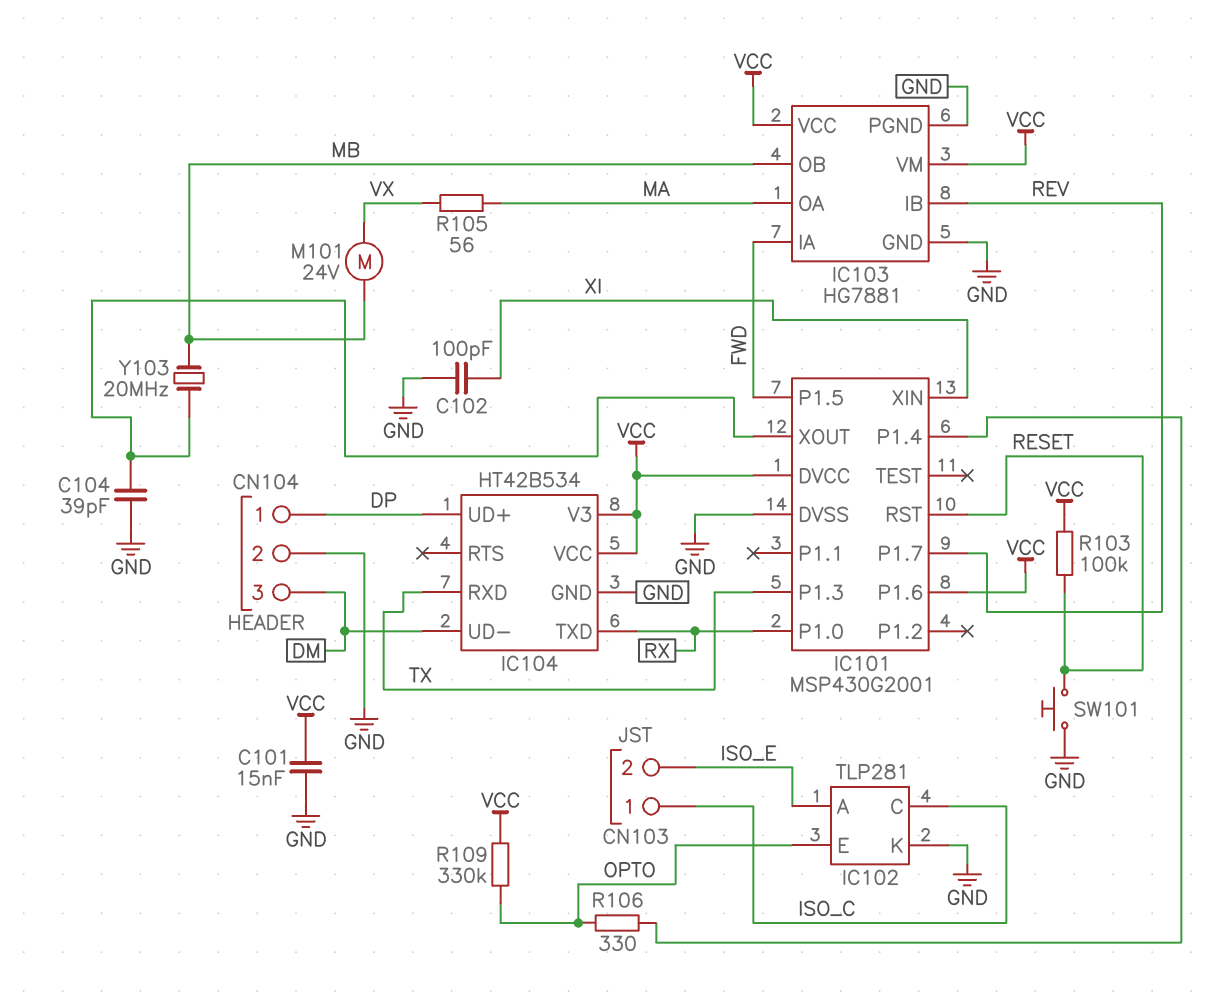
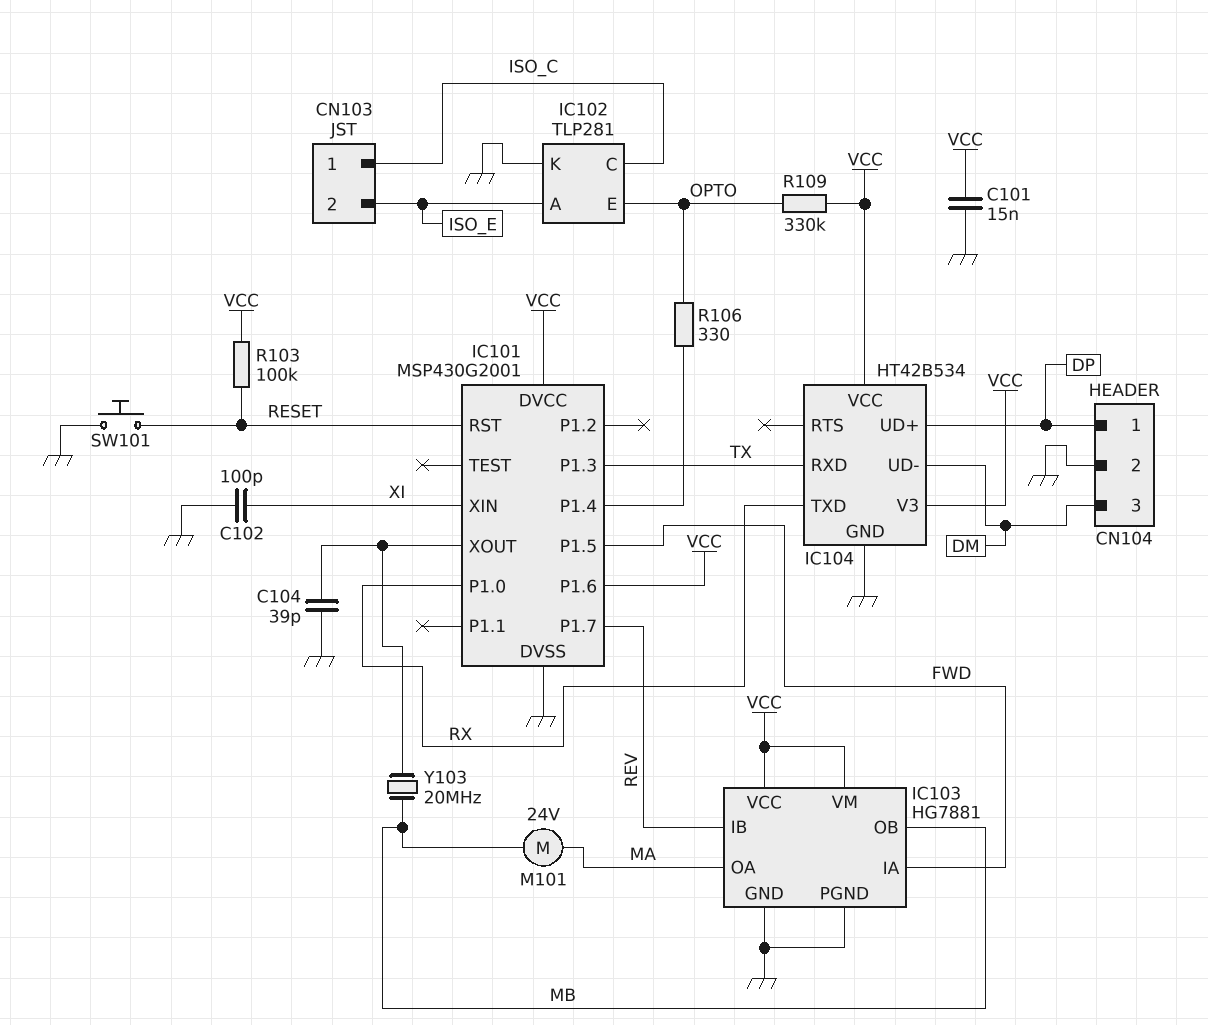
M101: motor 24V (MB, VX) -> motor 24V (MA, MB)
R105: 56 (MA, VX) -> none

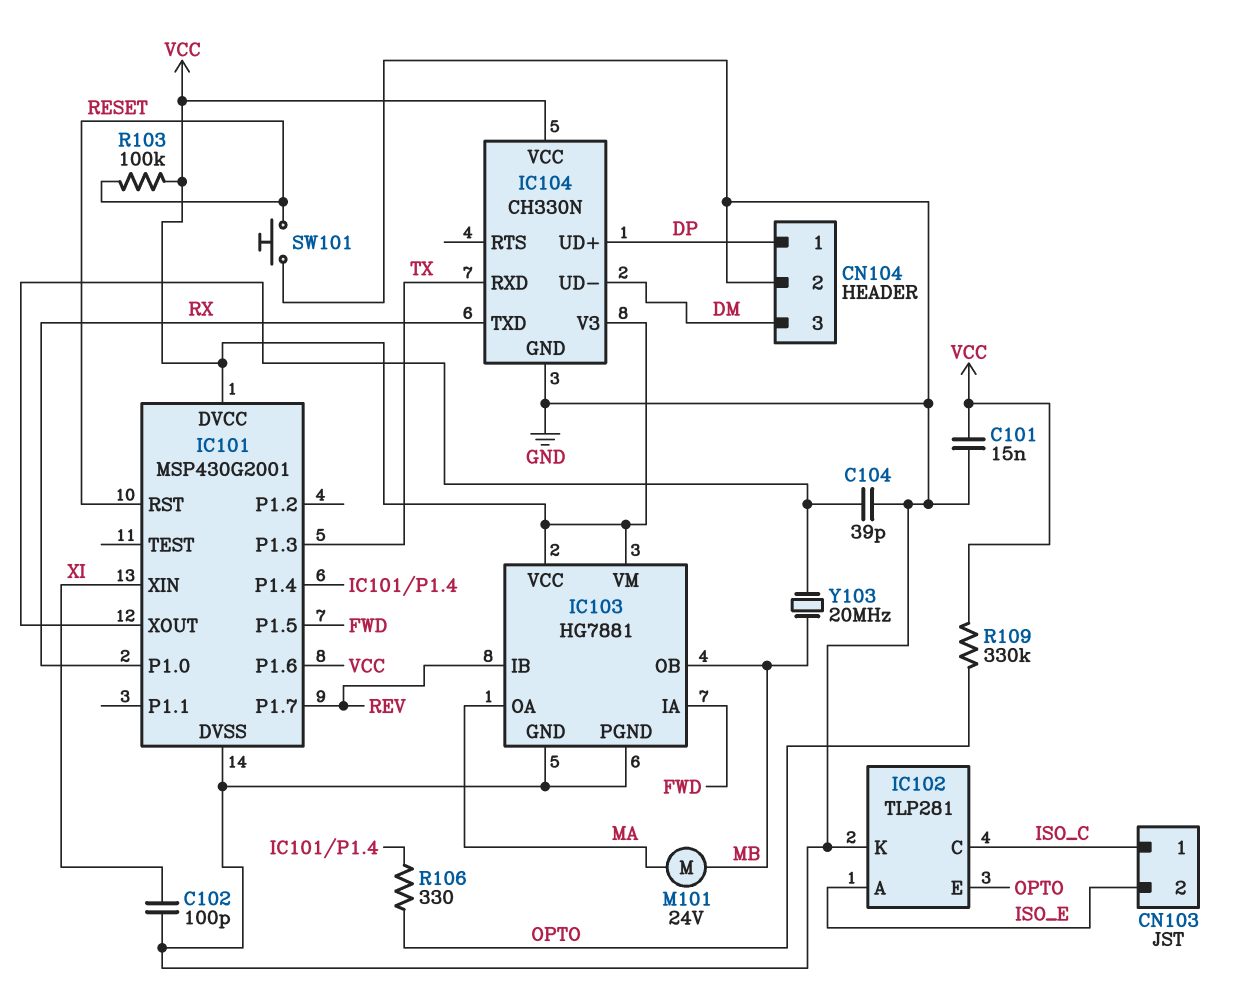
IC104: HT42B534 -> CH330N

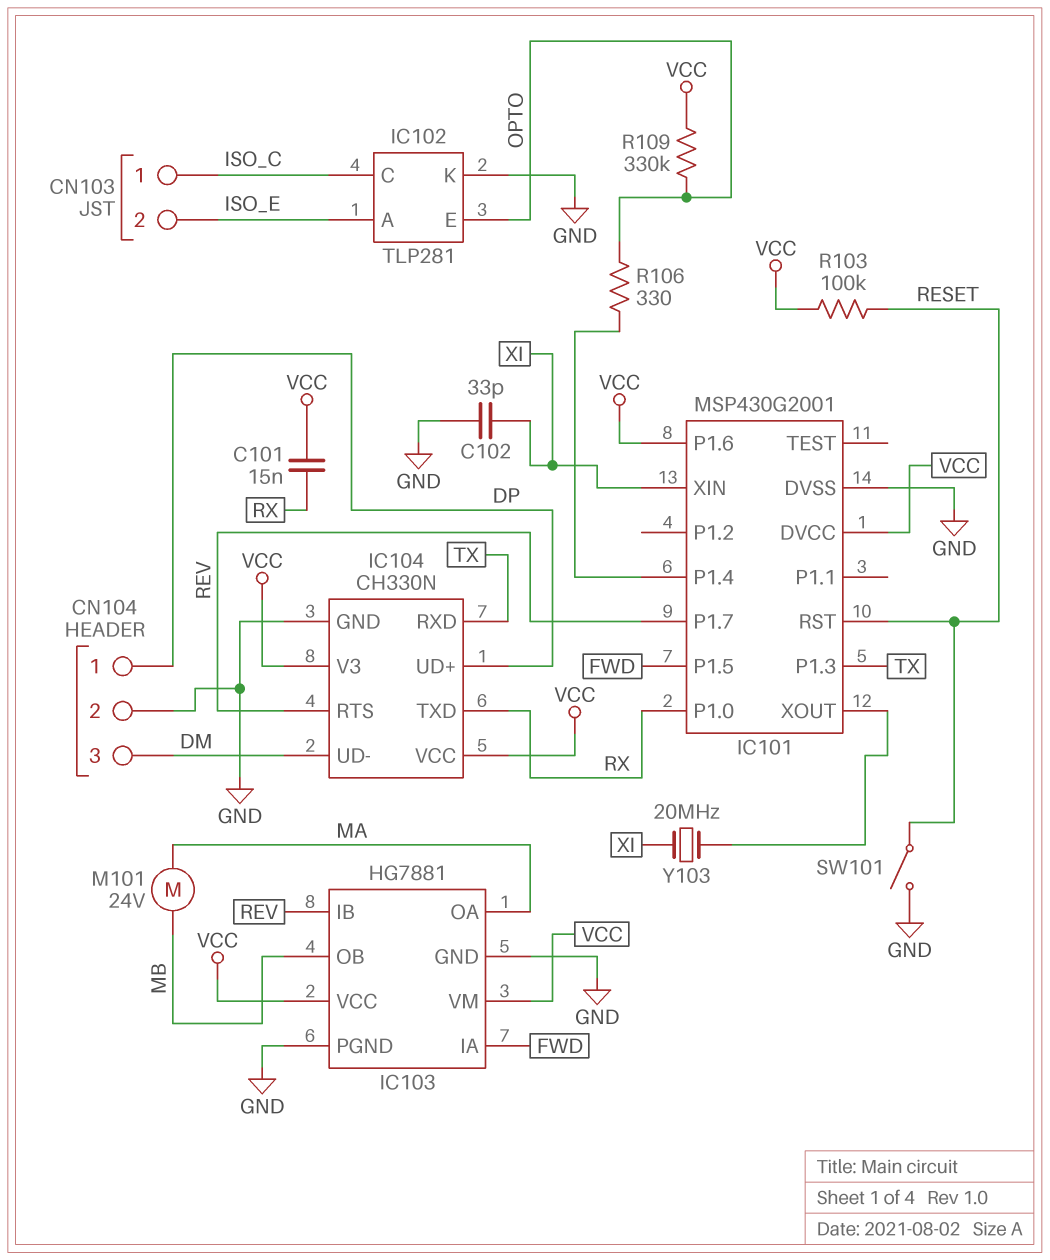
C101: 15nF (GND, VCC) -> 15nF (RX, VCC)
C102: 100pF (GND, XI) -> 33pF (GND, XI)
C104: 39pF (GND, IC101/XOUT) -> none
IC104 pin RTS: none -> REV
SW101: button (GND, RESET) -> switch (GND, RESET)
Y103: 20MHz (IC101/XOUT, MB) -> 20MHz (IC101/XOUT, XI)

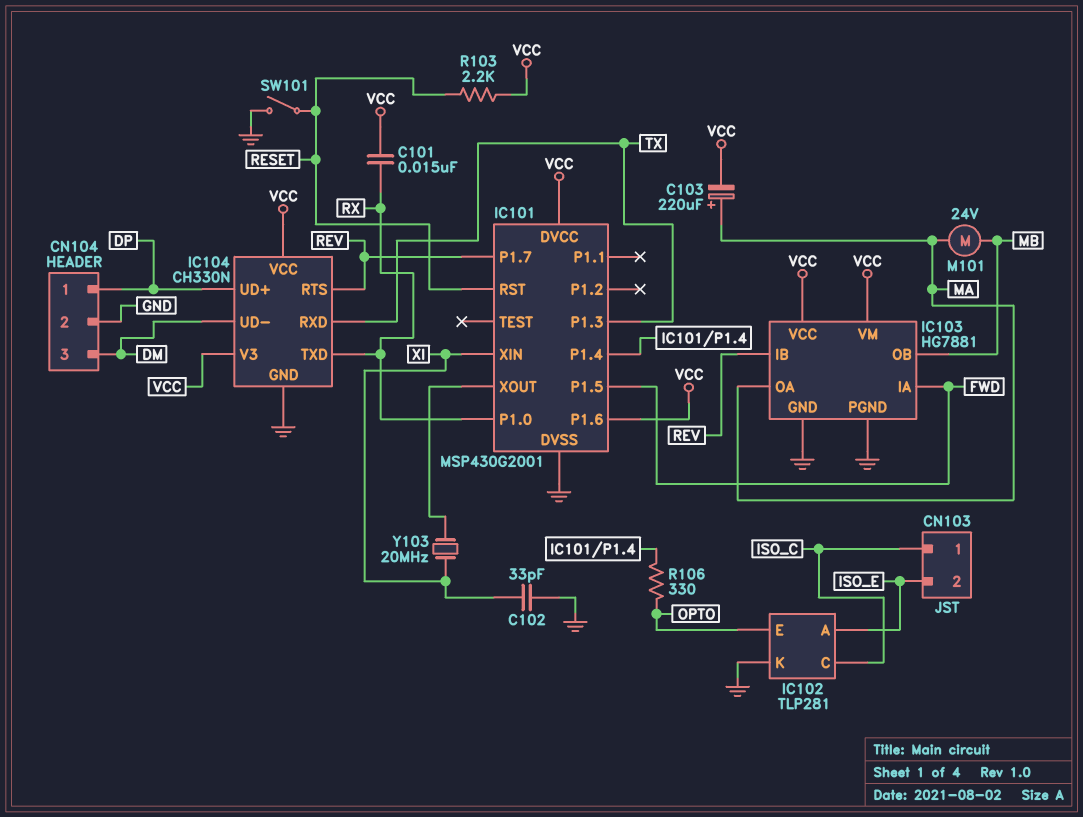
C103: none -> 220uF (plus MA, minus VCC)
R103: 100k (RESET, VCC) -> 2.2k (RESET, VCC)
R109: 330k (OPTO, VCC) -> none

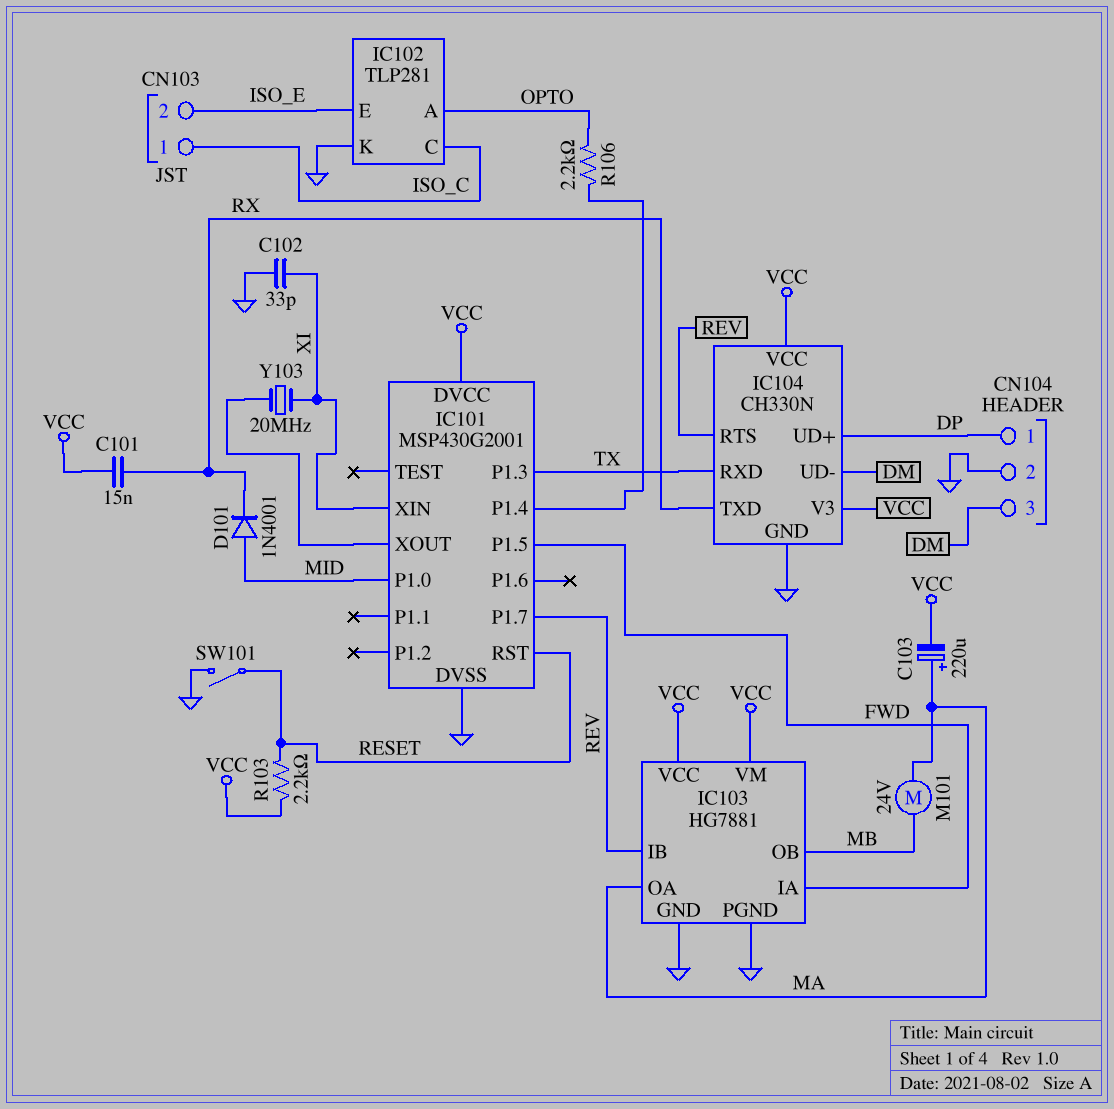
D101: none -> diode 1N4001 (A MID, K RX)
IC101 pin P1.0: RX -> MID
IC101 pin P1.6: VCC -> none
IC102 pin A: ISO_E -> OPTO
IC102 pin E: OPTO -> ISO_E
R106: 330 (IC101/P1.4, OPTO) -> 2.2k (IC101/P1.4, OPTO)

